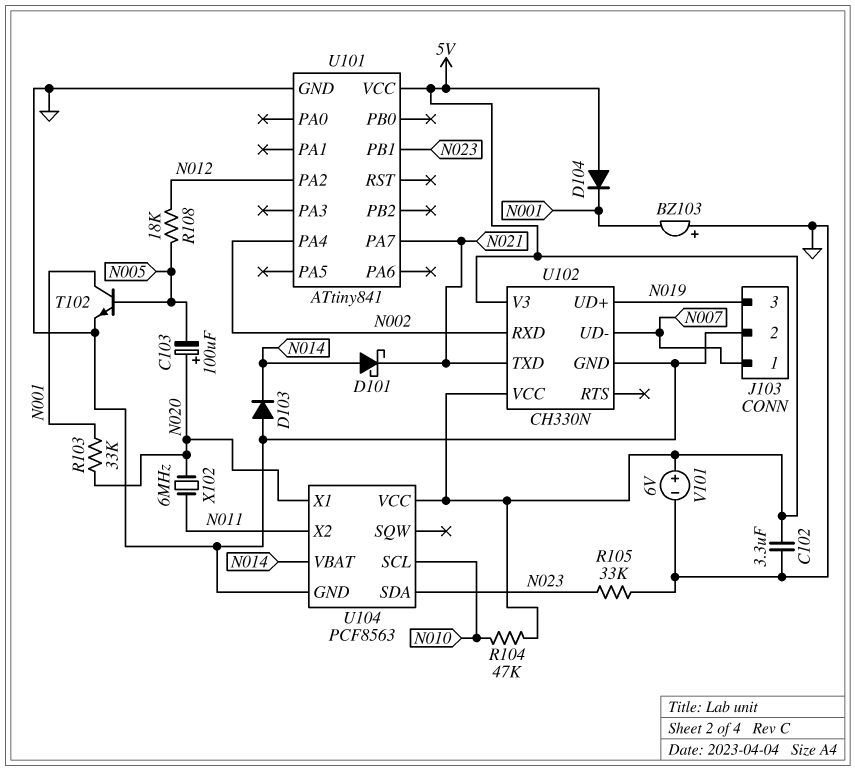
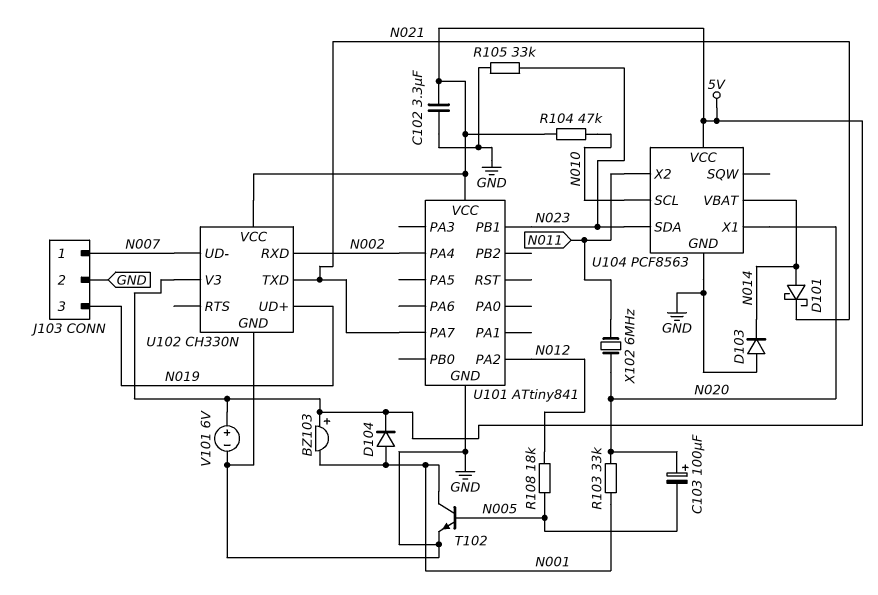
BZ103: buzzer (plus GND, minus N001) -> buzzer (plus 5V, minus N001)
D104: diode (A 5V, K N001) -> diode (A N001, K 5V)

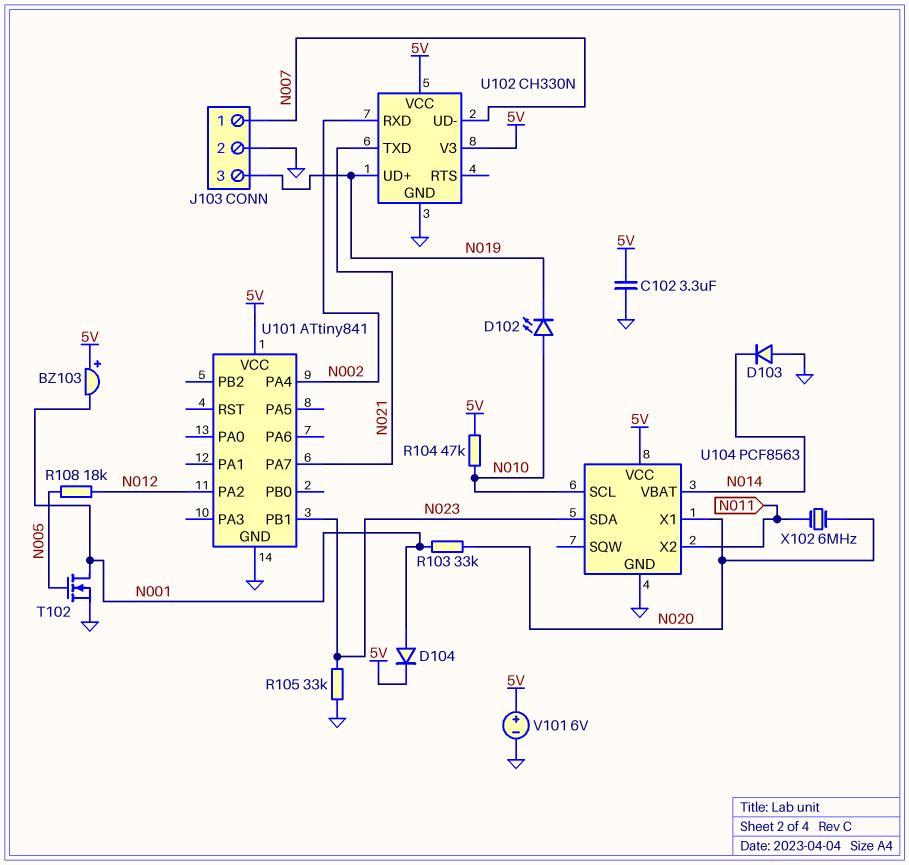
C103: 100uF (plus N020, minus N005) -> none
D101: schottky (A N014, K N021) -> none
D102: none -> LED (A N010, K N019)
T102: NPN (B N005, C N001, E GND) -> NMOS (G N005, D N001, S GND)

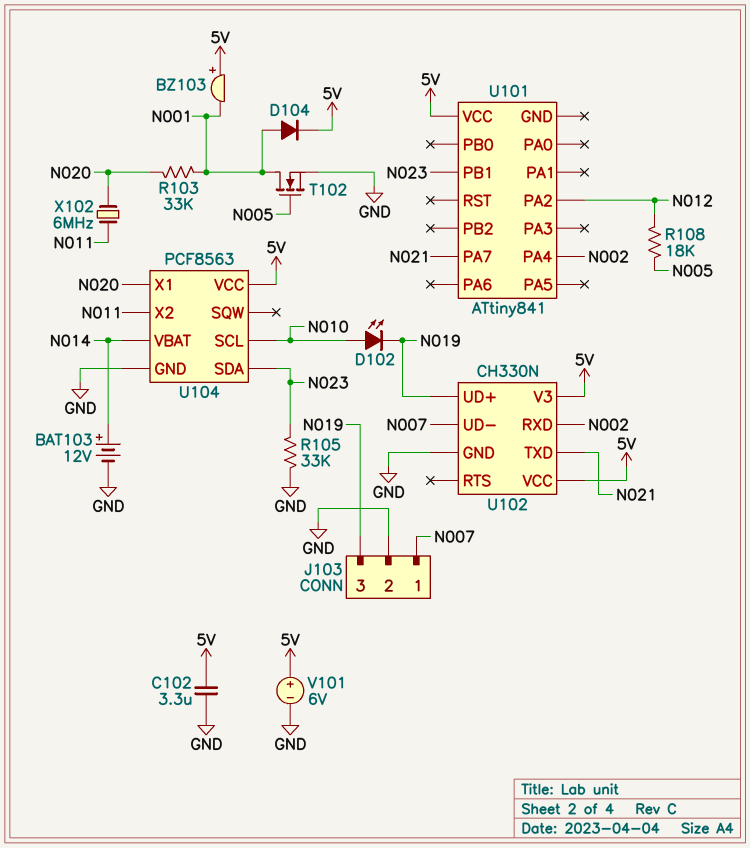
BAT103: none -> 12V (plus N014, minus GND)
D103: diode (A GND, K N014) -> none
R104: 47k (5V, N010) -> none
U101 pin GND: GND -> none

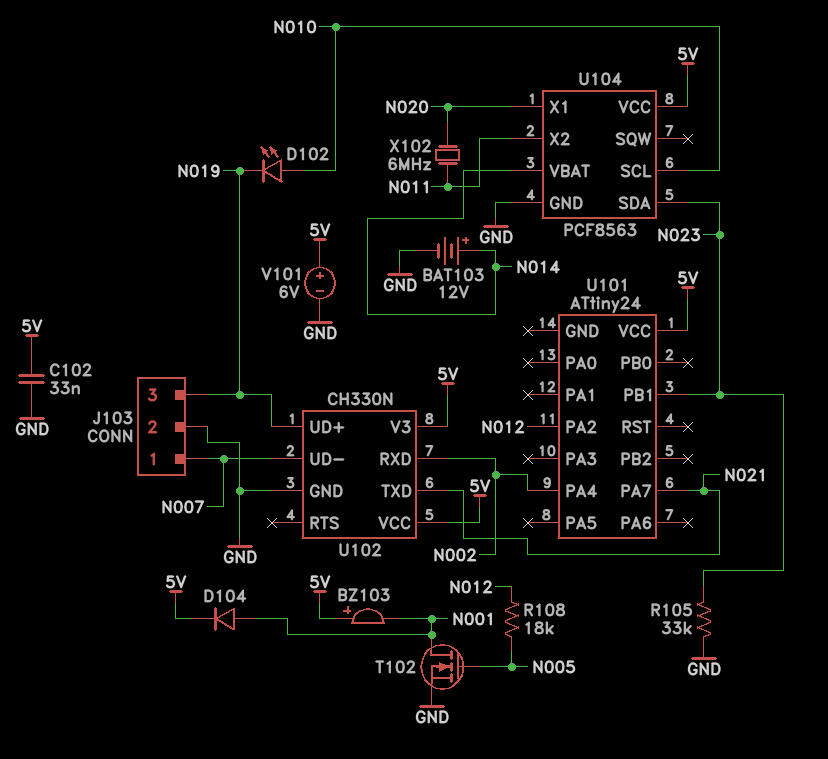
C102: 3.3uF (5V, GND) -> 33nF (5V, GND)
R103: 33k (N001, N020) -> none
U101: ATtiny841 -> ATtiny24

